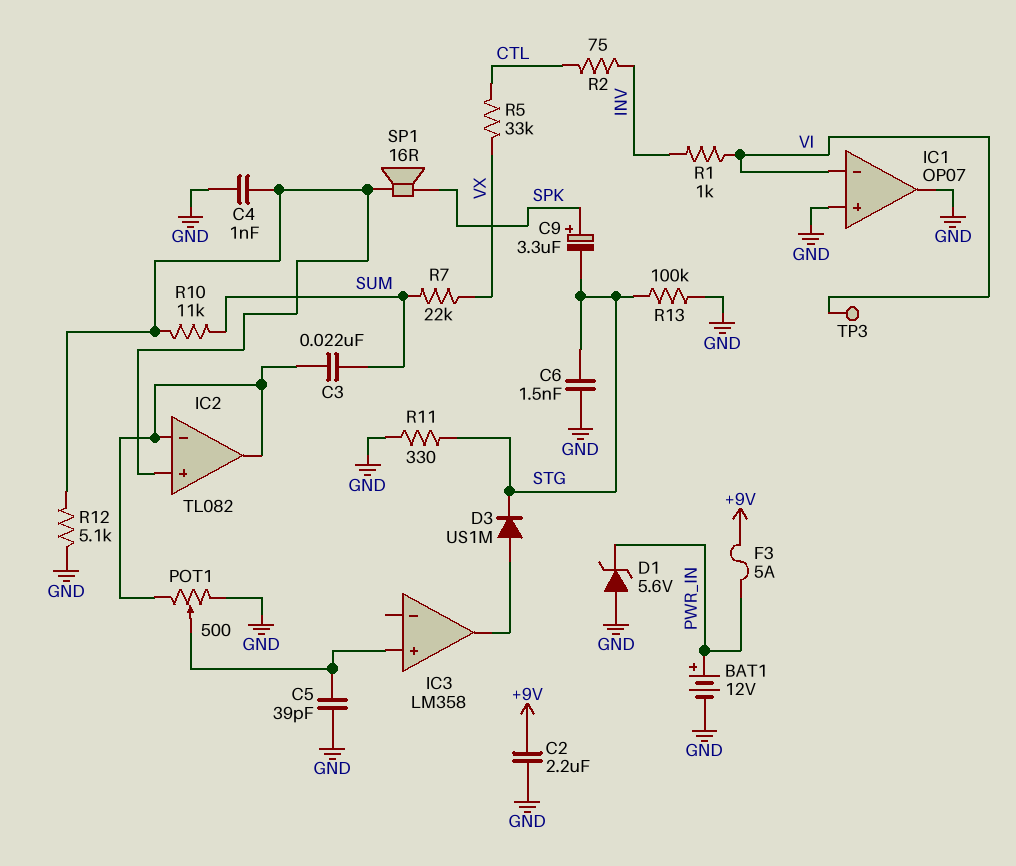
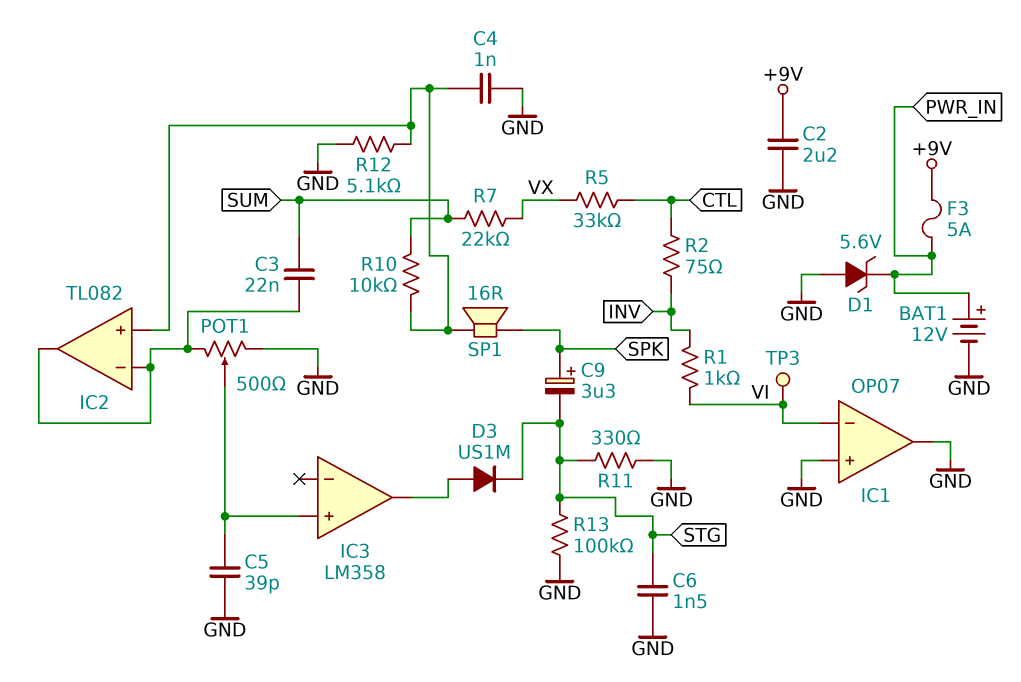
R10: 11k (IC2/in+, SUM) -> 10k (IC2/in+, SUM)

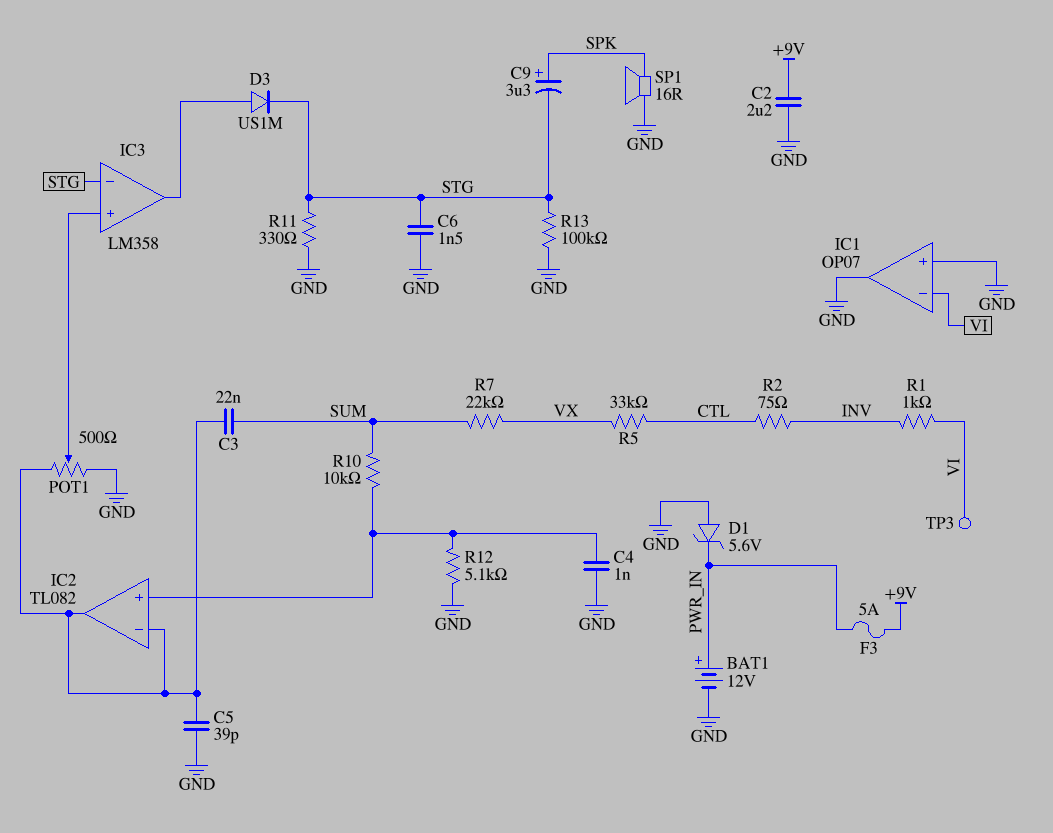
C5: 39pF (GND, IC3/in+) -> 39pF (GND, IC2/in-)
IC3 pin in-: none -> STG
SP1: speaker 16R (IC2/in+, SPK) -> speaker 16R (GND, SPK)

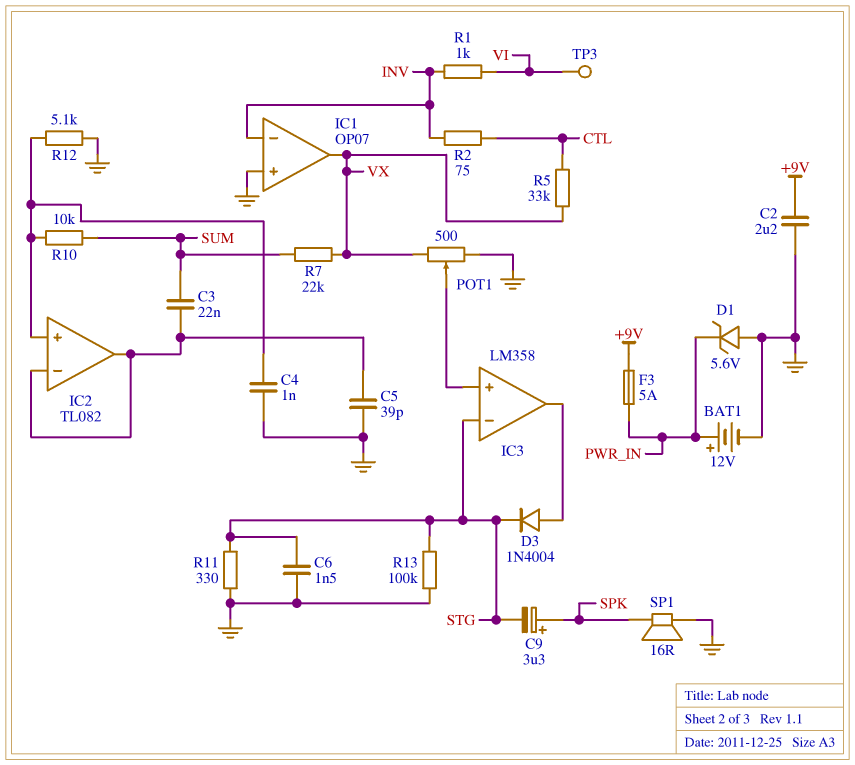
D3: diode US1M (A IC3/out, K STG) -> diode 1N4004 (A IC3/out, K STG)
IC1 pin in-: VI -> INV
IC1 pin out: GND -> VX
POT1: 500 (GND, IC2/in-, wiper IC3/in+) -> 500 (GND, VX, wiper IC3/in+)

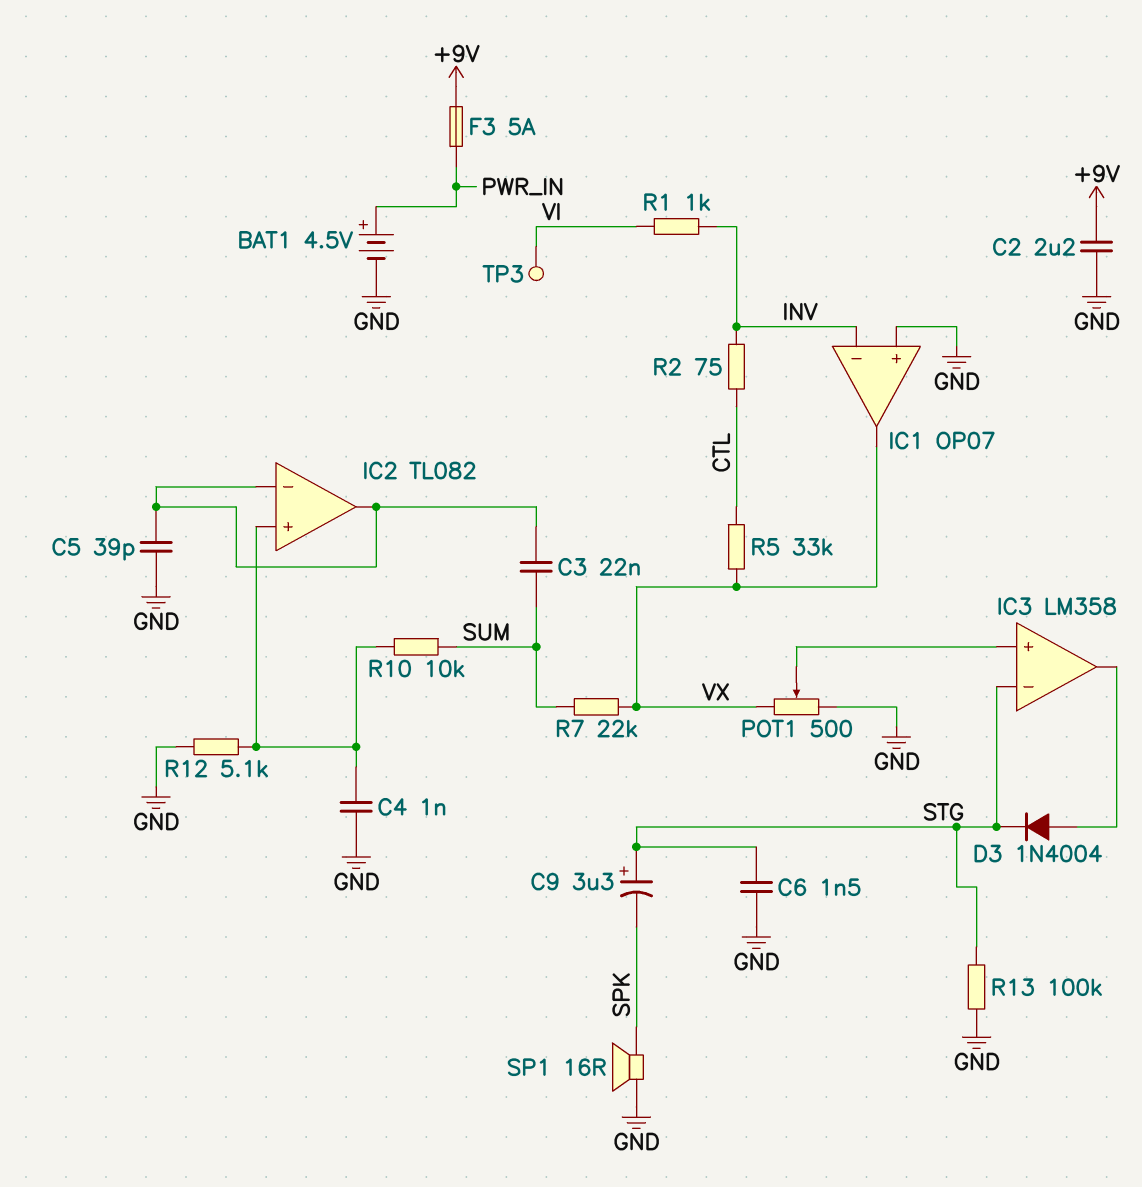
BAT1: 12V (plus PWR_IN, minus GND) -> 4.5V (plus PWR_IN, minus GND)
C9: 3.3uF (plus SPK, minus STG) -> 3.3uF (plus STG, minus SPK)
D1: zener 5.6V (A GND, K PWR_IN) -> none
R11: 330 (GND, STG) -> none

